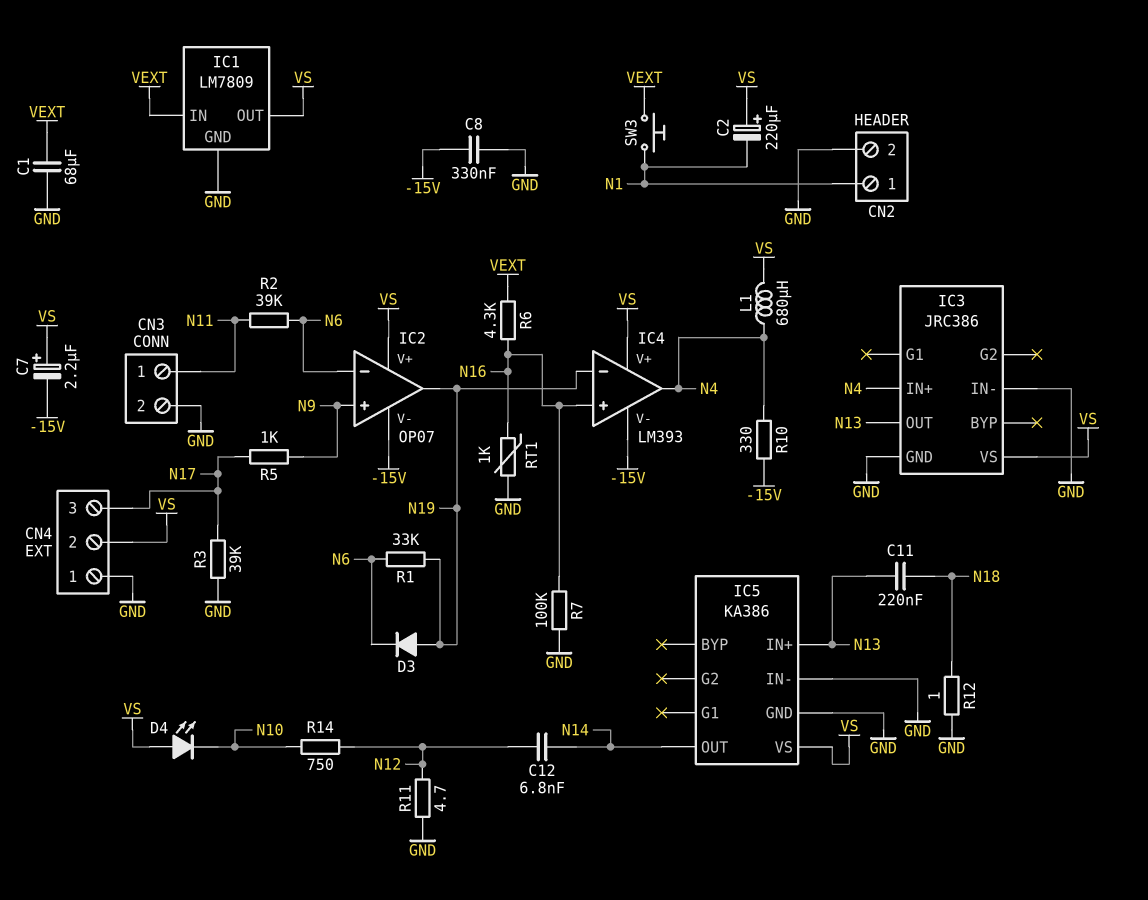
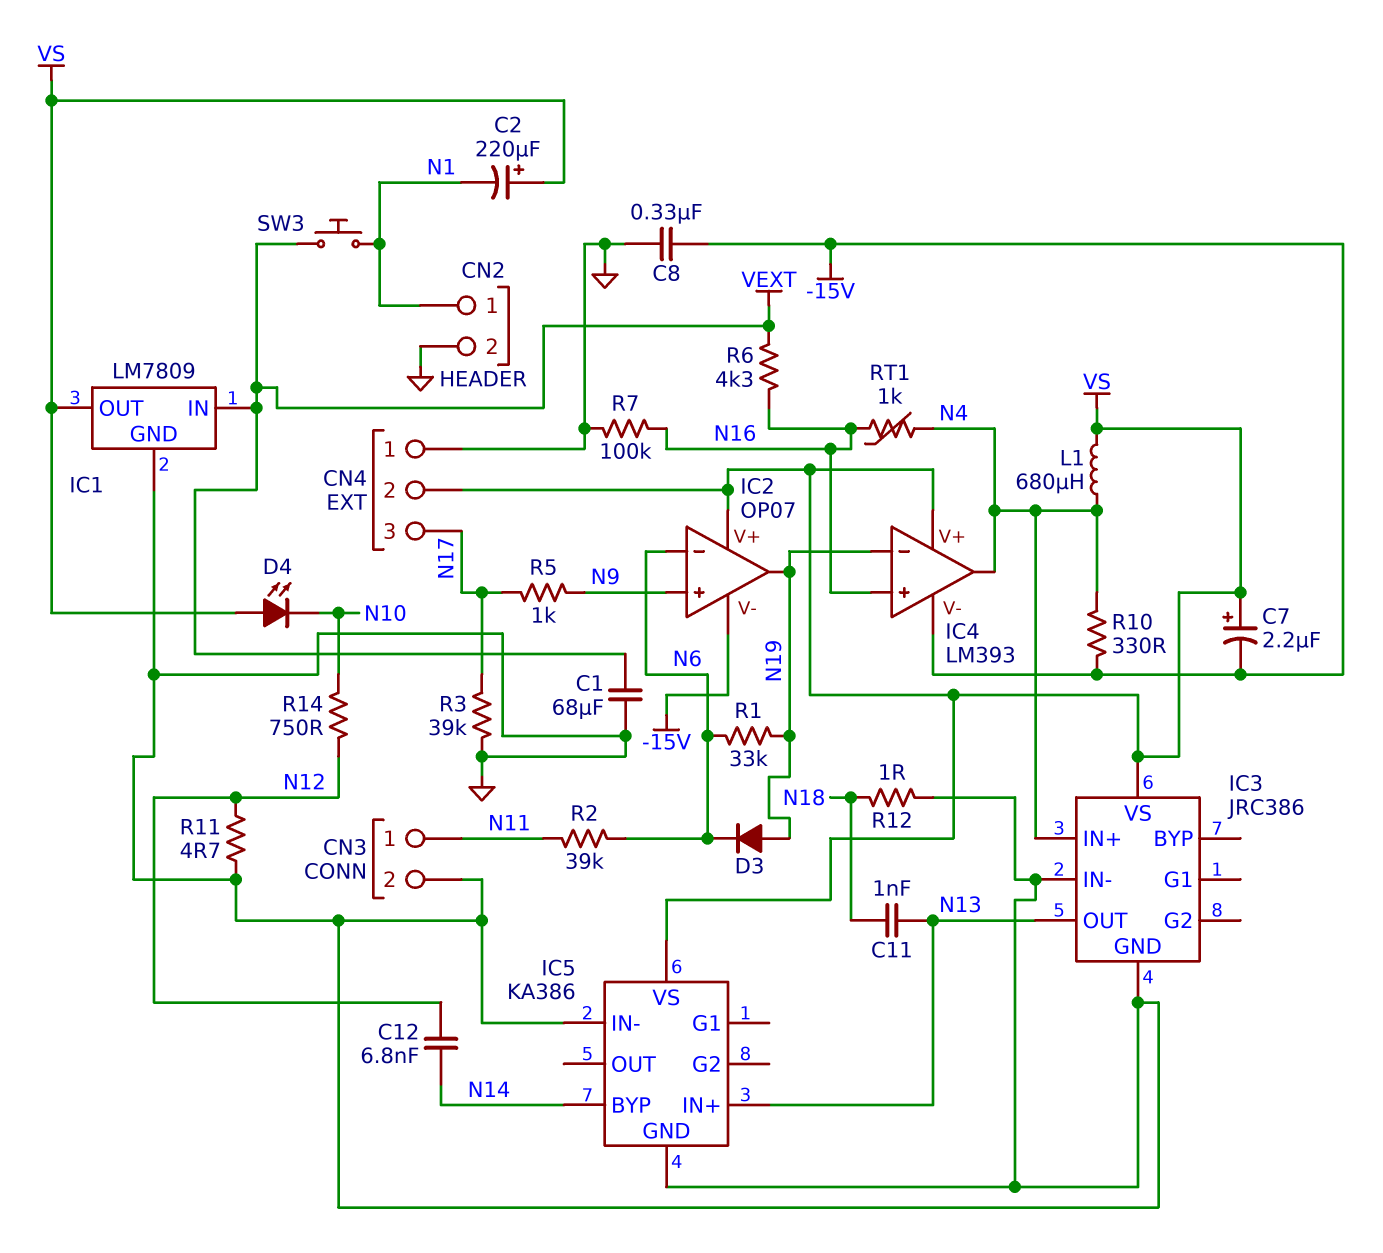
C11: 220nF (N13, N18) -> 1nF (N13, N18)
IC5 pin BYP: none -> N14
IC5 pin OUT: N14 -> none
RT1: 1k (GND, N16) -> 1k (N4, N16)

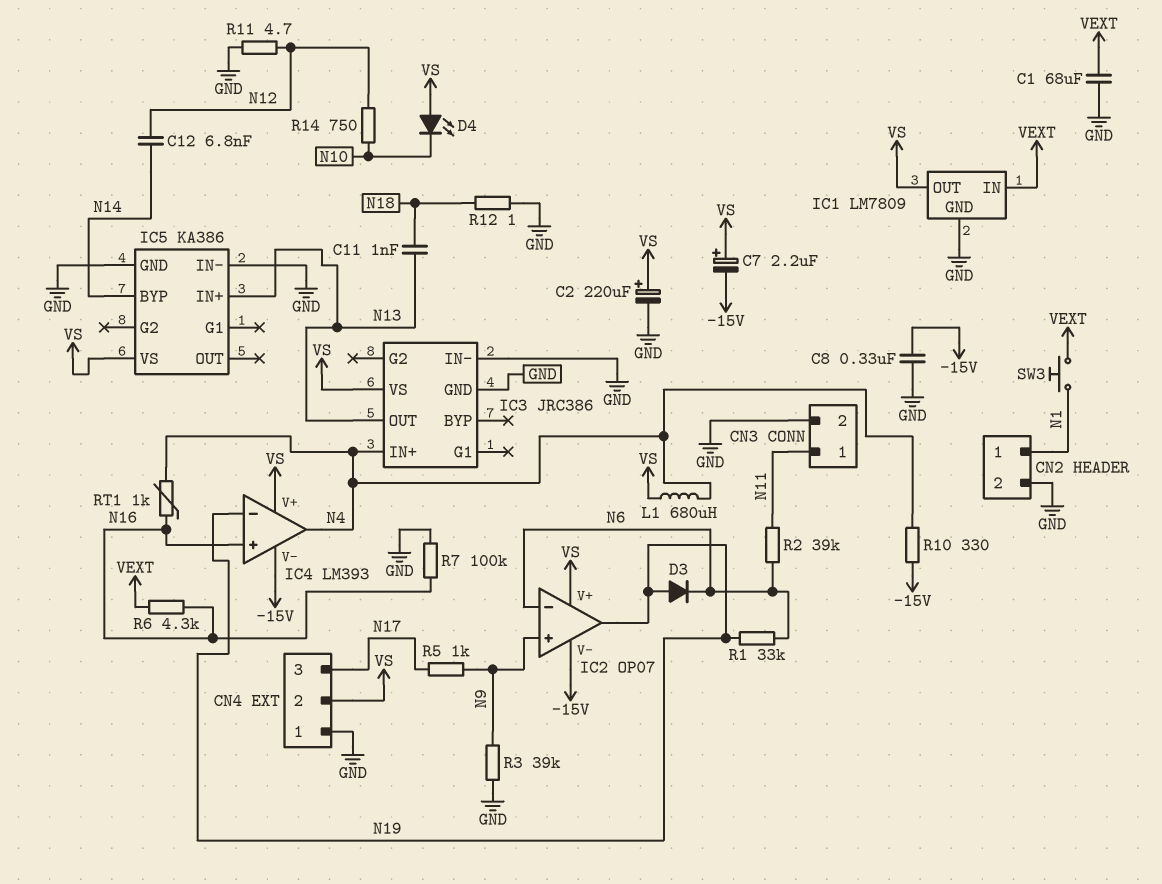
C2: 220uF (plus VS, minus N1) -> 220uF (plus VS, minus GND)
R3: 39k (GND, N17) -> 39k (GND, N9)

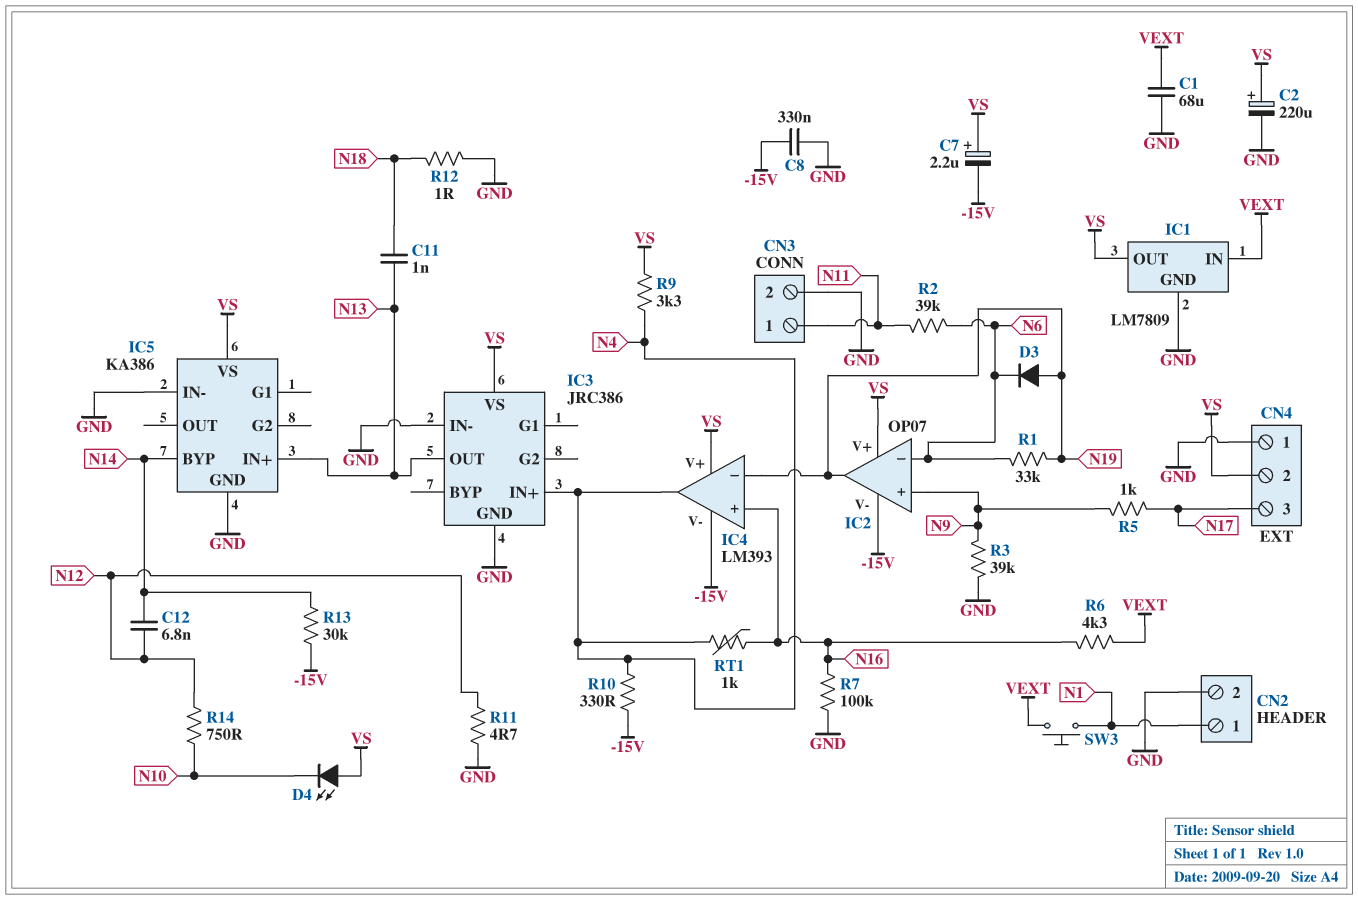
L1: 680uH (N4, VS) -> none
R9: none -> 3.3k (N4, VS)
R13: none -> 30k (-15V, N14)

